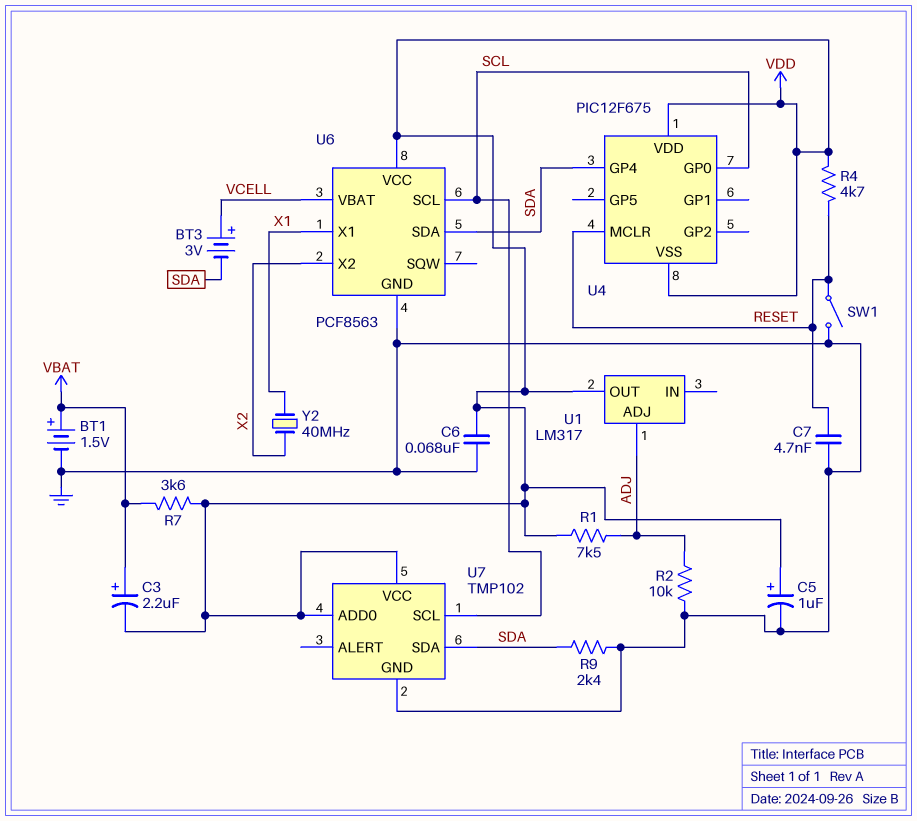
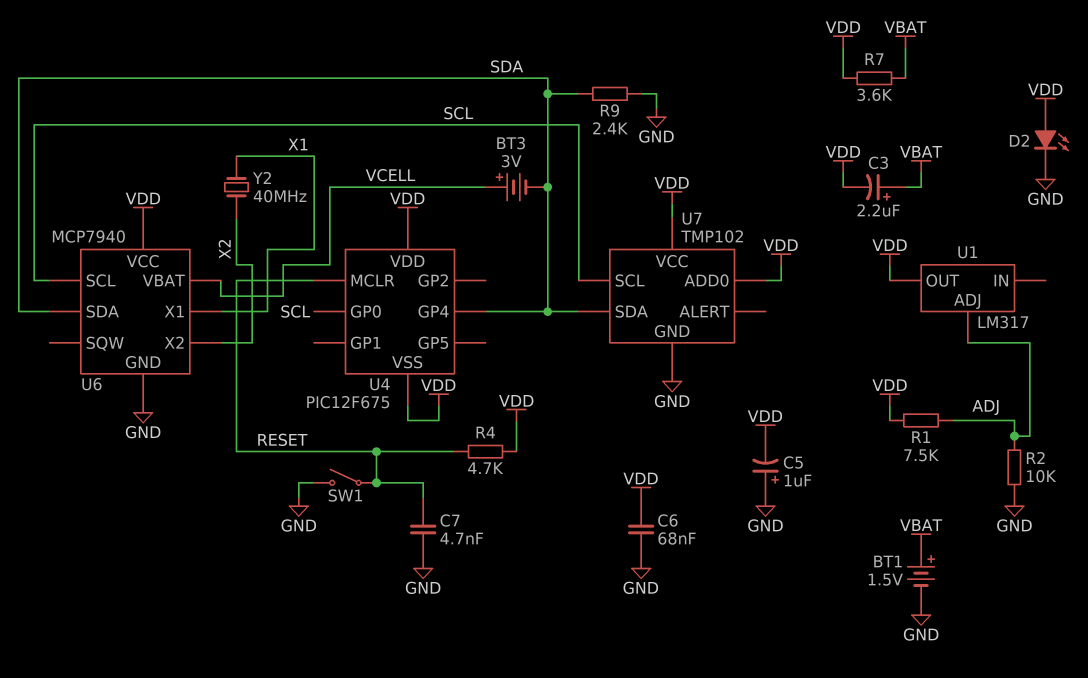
C5: 1uF (plus VDD, minus GND) -> 1uF (plus GND, minus VDD)
D2: none -> LED (A VDD, K GND)
U6: PCF8563 -> MCP7940

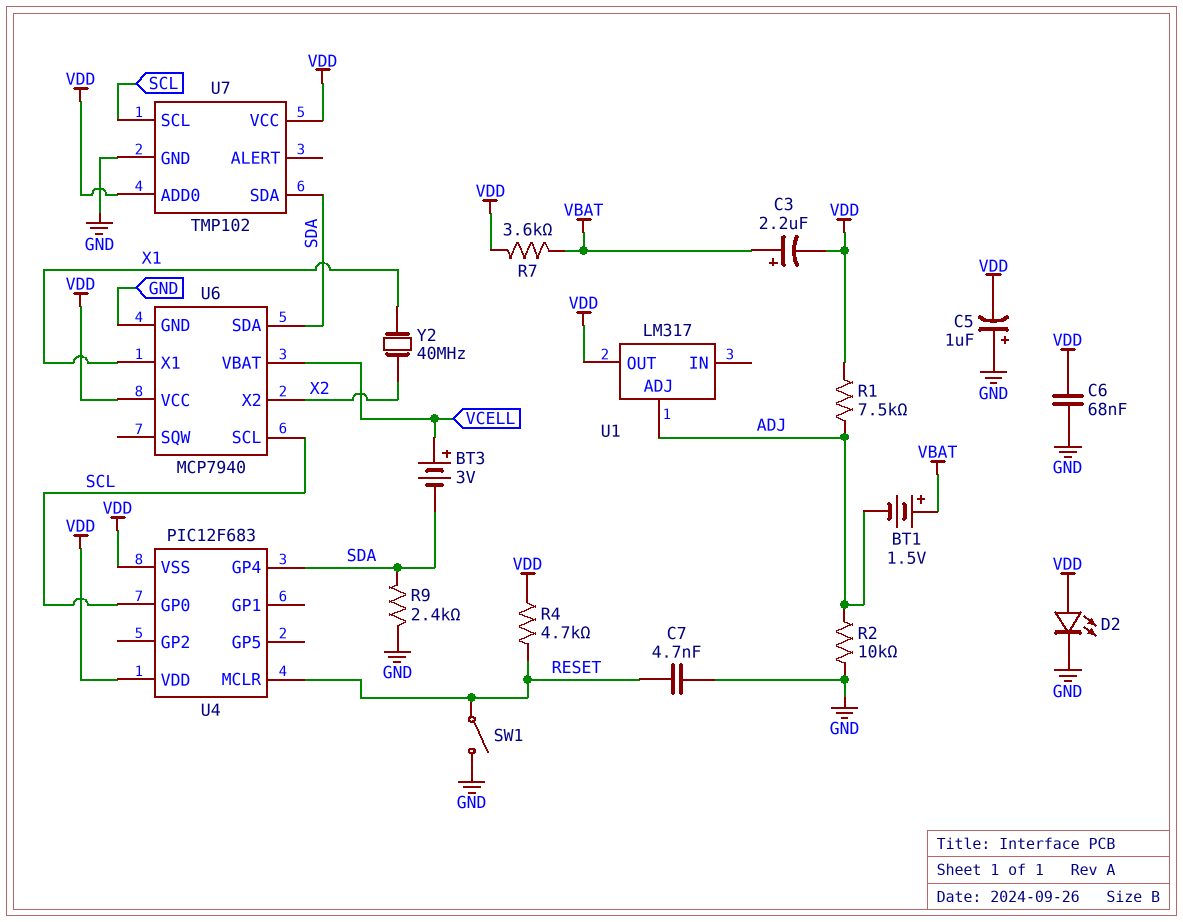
BT1: 1.5V (plus VBAT, minus GND) -> 1.5V (plus VBAT, minus ADJ)
U4: PIC12F675 -> PIC12F683

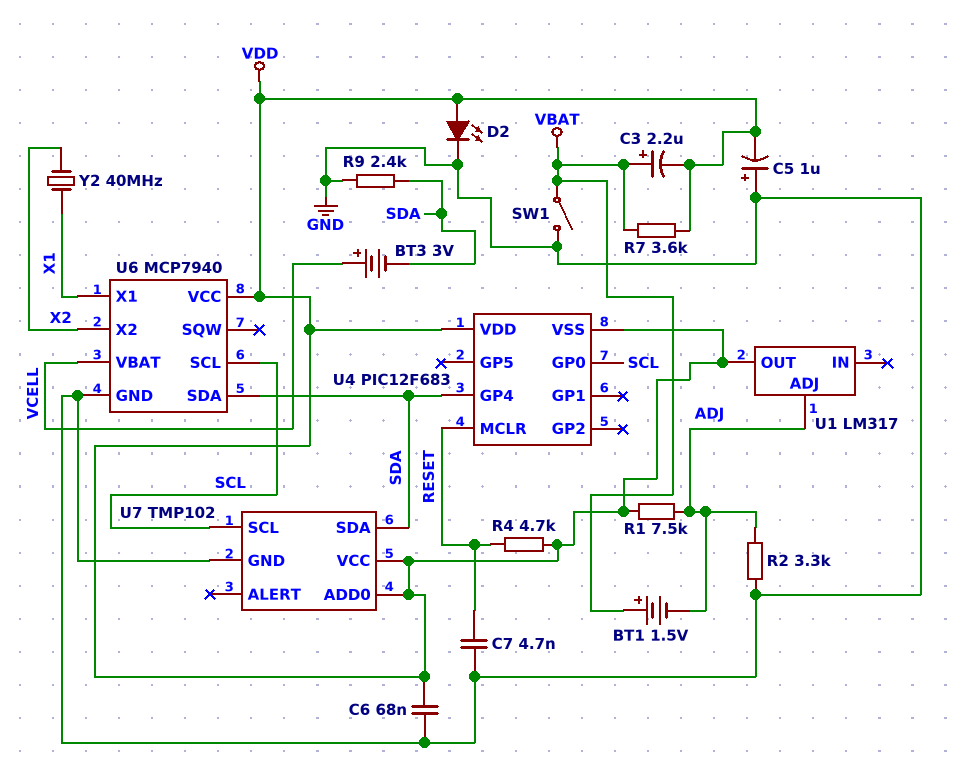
R2: 10k (ADJ, GND) -> 3.3k (ADJ, GND)
SW1: switch (GND, RESET) -> switch (GND, VBAT)

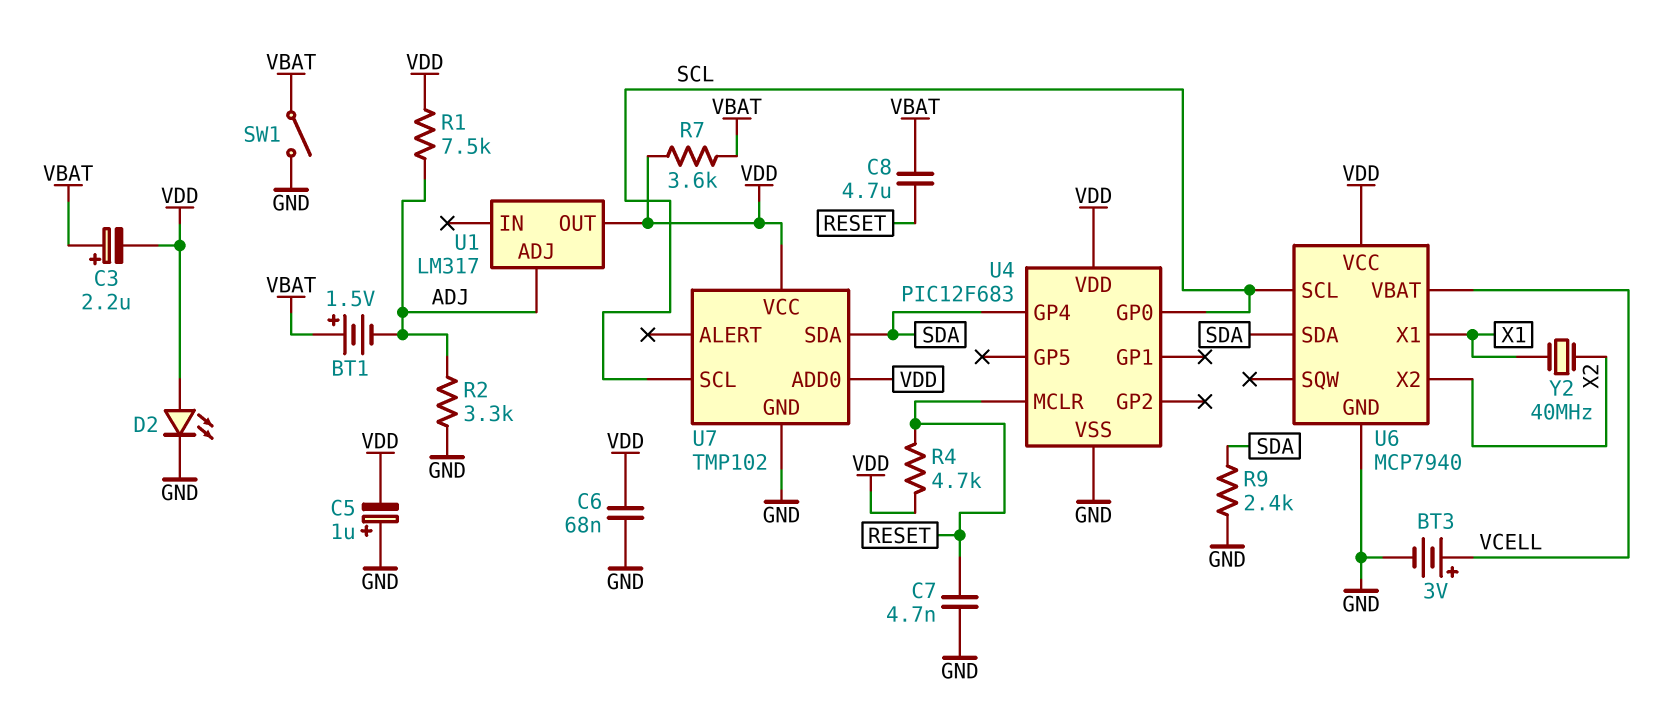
BT3: 3V (plus VCELL, minus SDA) -> 3V (plus VCELL, minus GND)
C8: none -> 4.7uF (RESET, VBAT)
U4 pin VSS: VDD -> GND

